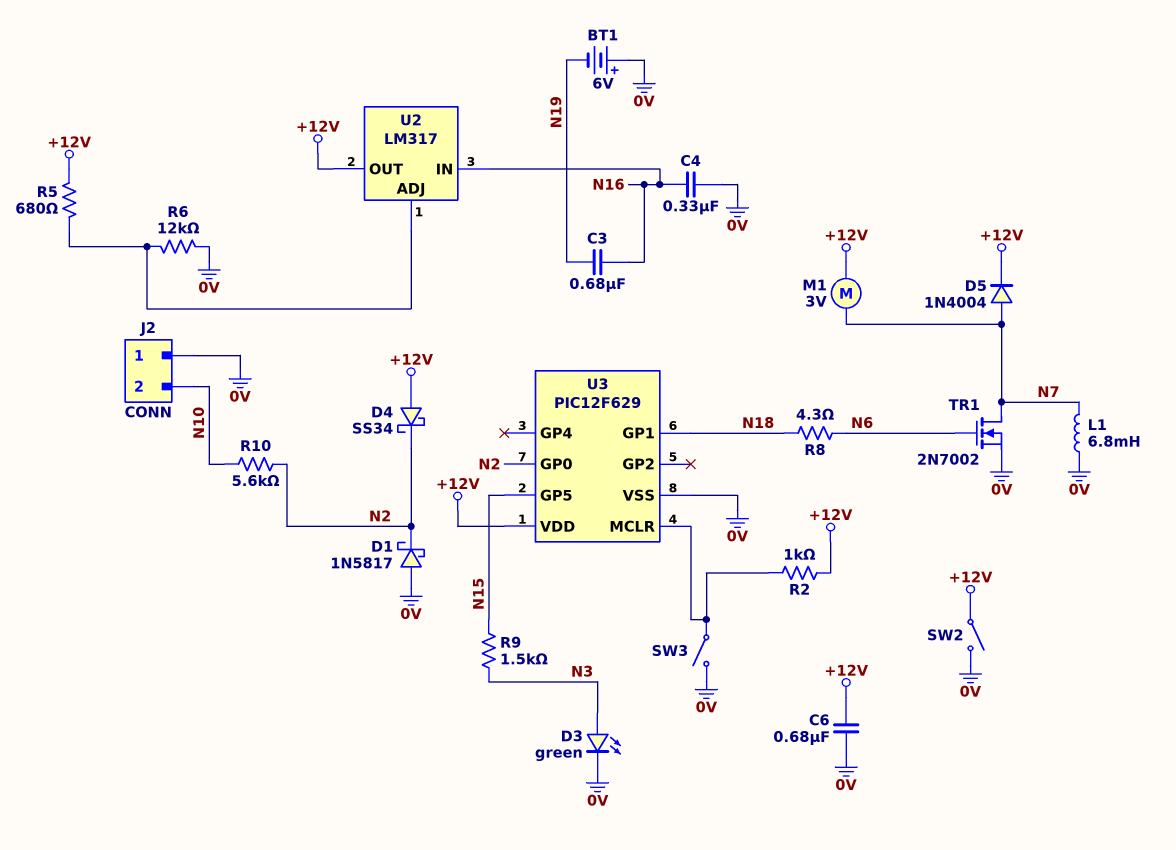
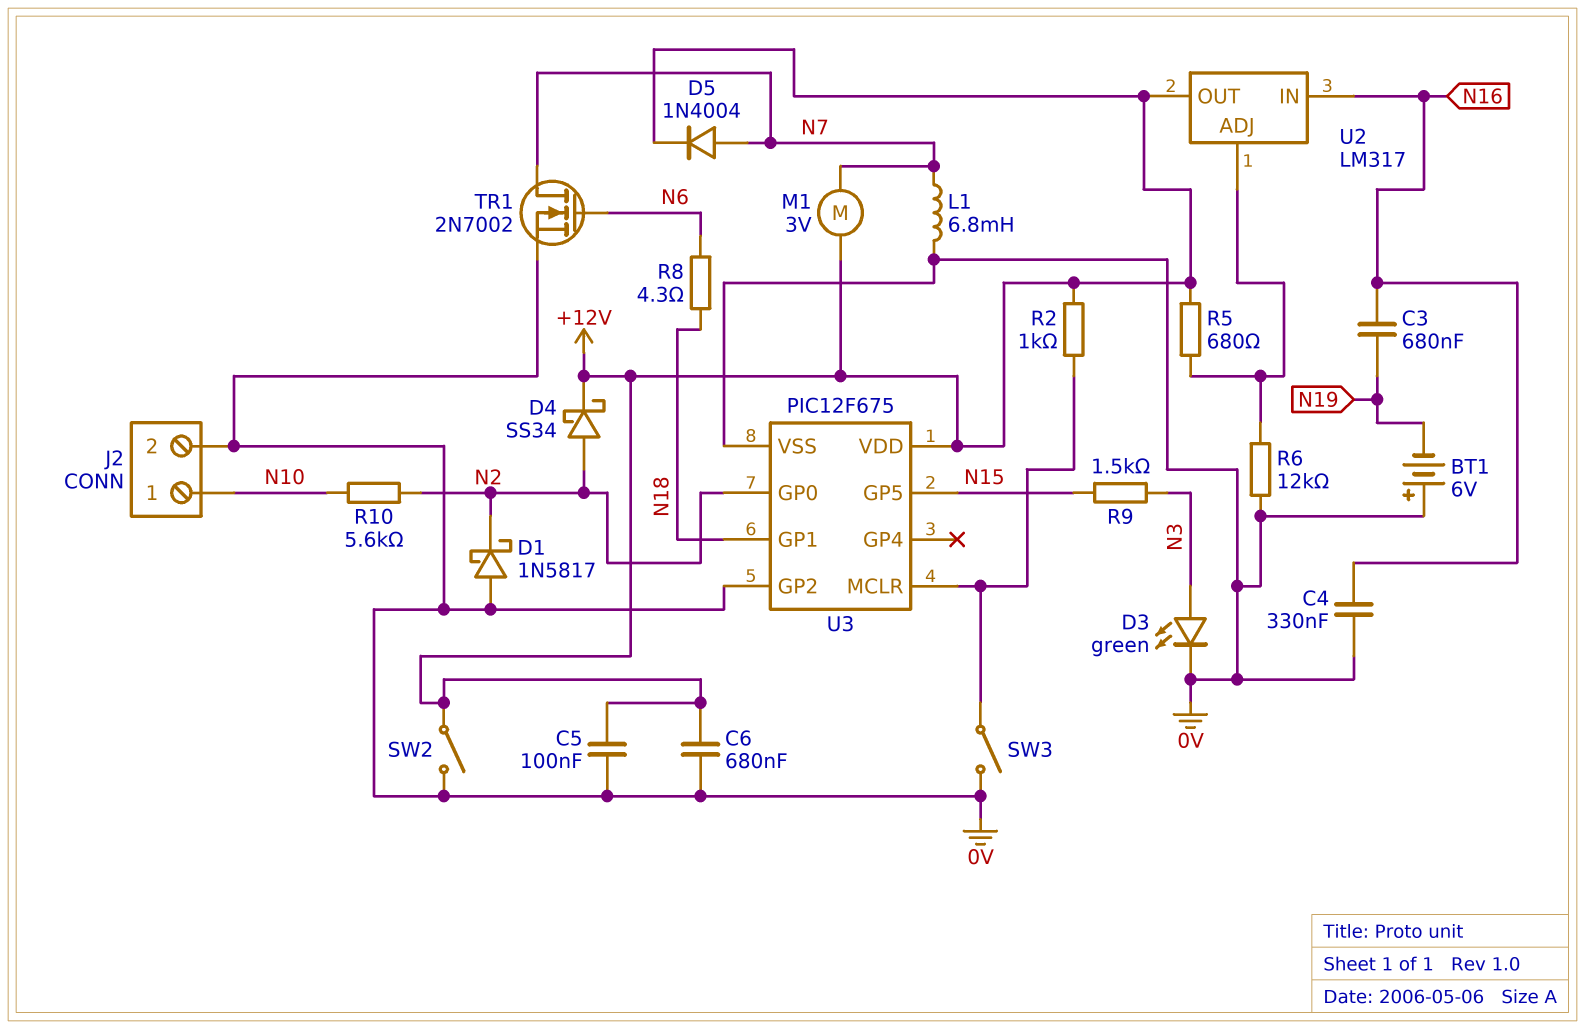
C5: none -> 100nF (+12V, 0V)
D4: schottky SS34 (A +12V, K N2) -> schottky SS34 (A N2, K +12V)
J2 pin 1: 0V -> N10
J2 pin 2: N10 -> 0V
U3: PIC12F629 -> PIC12F675
U3 pin GP2: none -> 0V

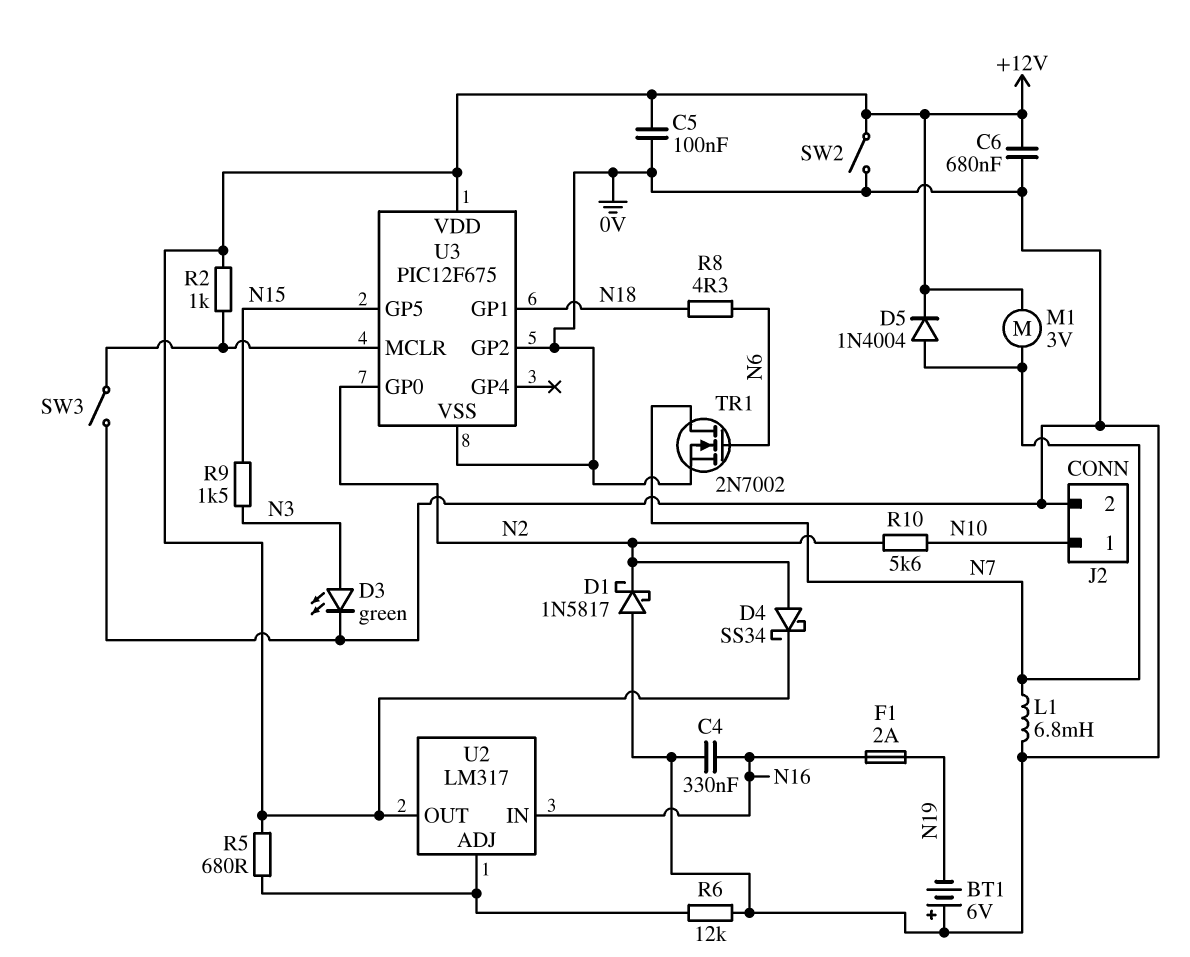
C3: 680nF (N16, N19) -> none
F1: none -> 2A (N16, N19)

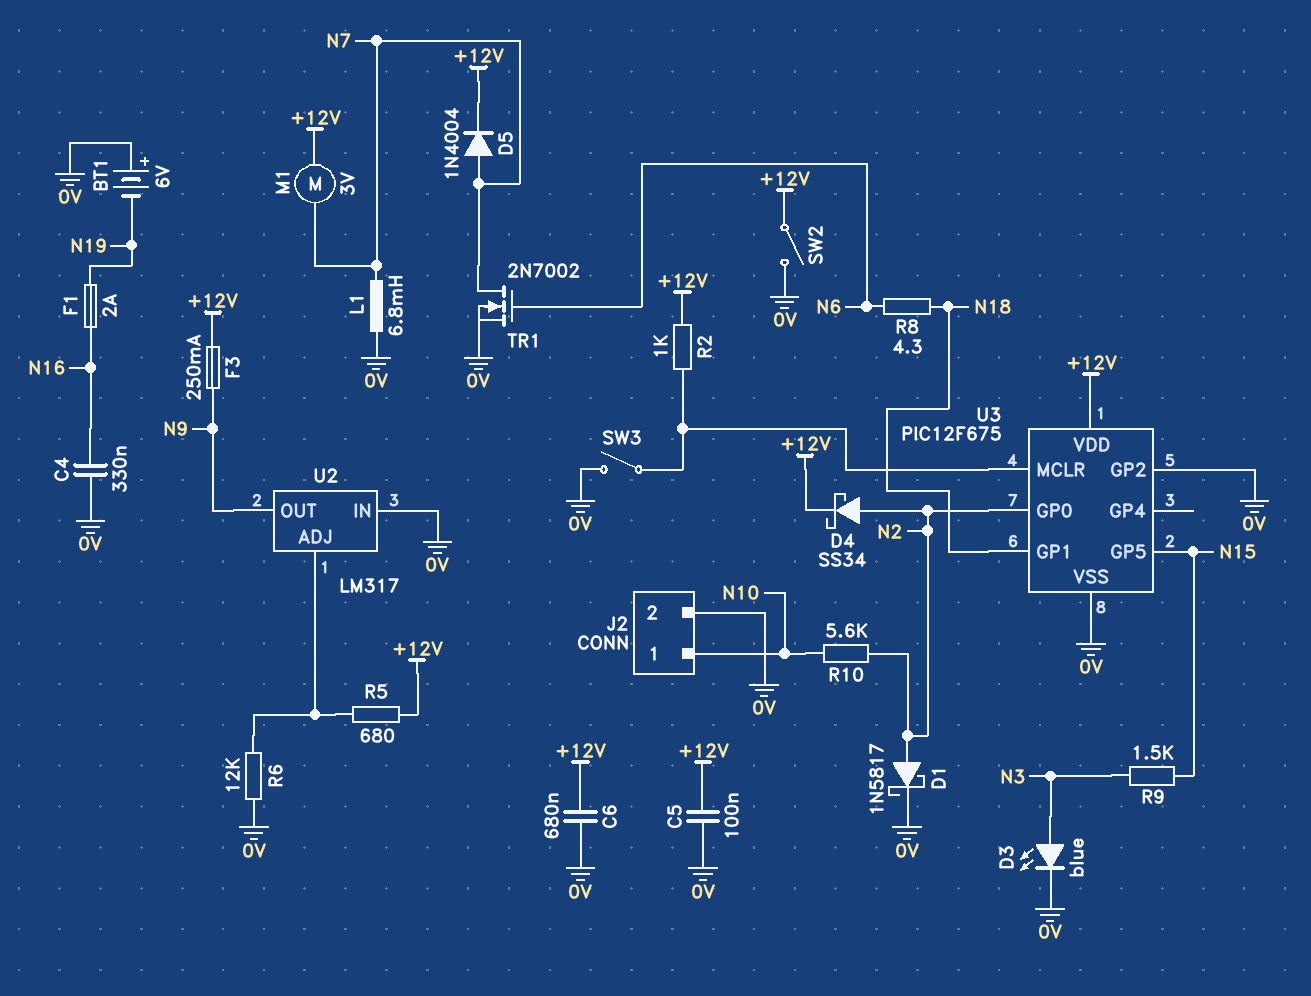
D1: schottky 1N5817 (A 0V, K N2) -> schottky 1N5817 (A N2, K 0V)
D3: LED green (A N3, K 0V) -> LED blue (A N3, K 0V)
F3: none -> 250mA (+12V, N9)
U2 pin IN: N16 -> 0V
U2 pin OUT: +12V -> N9

